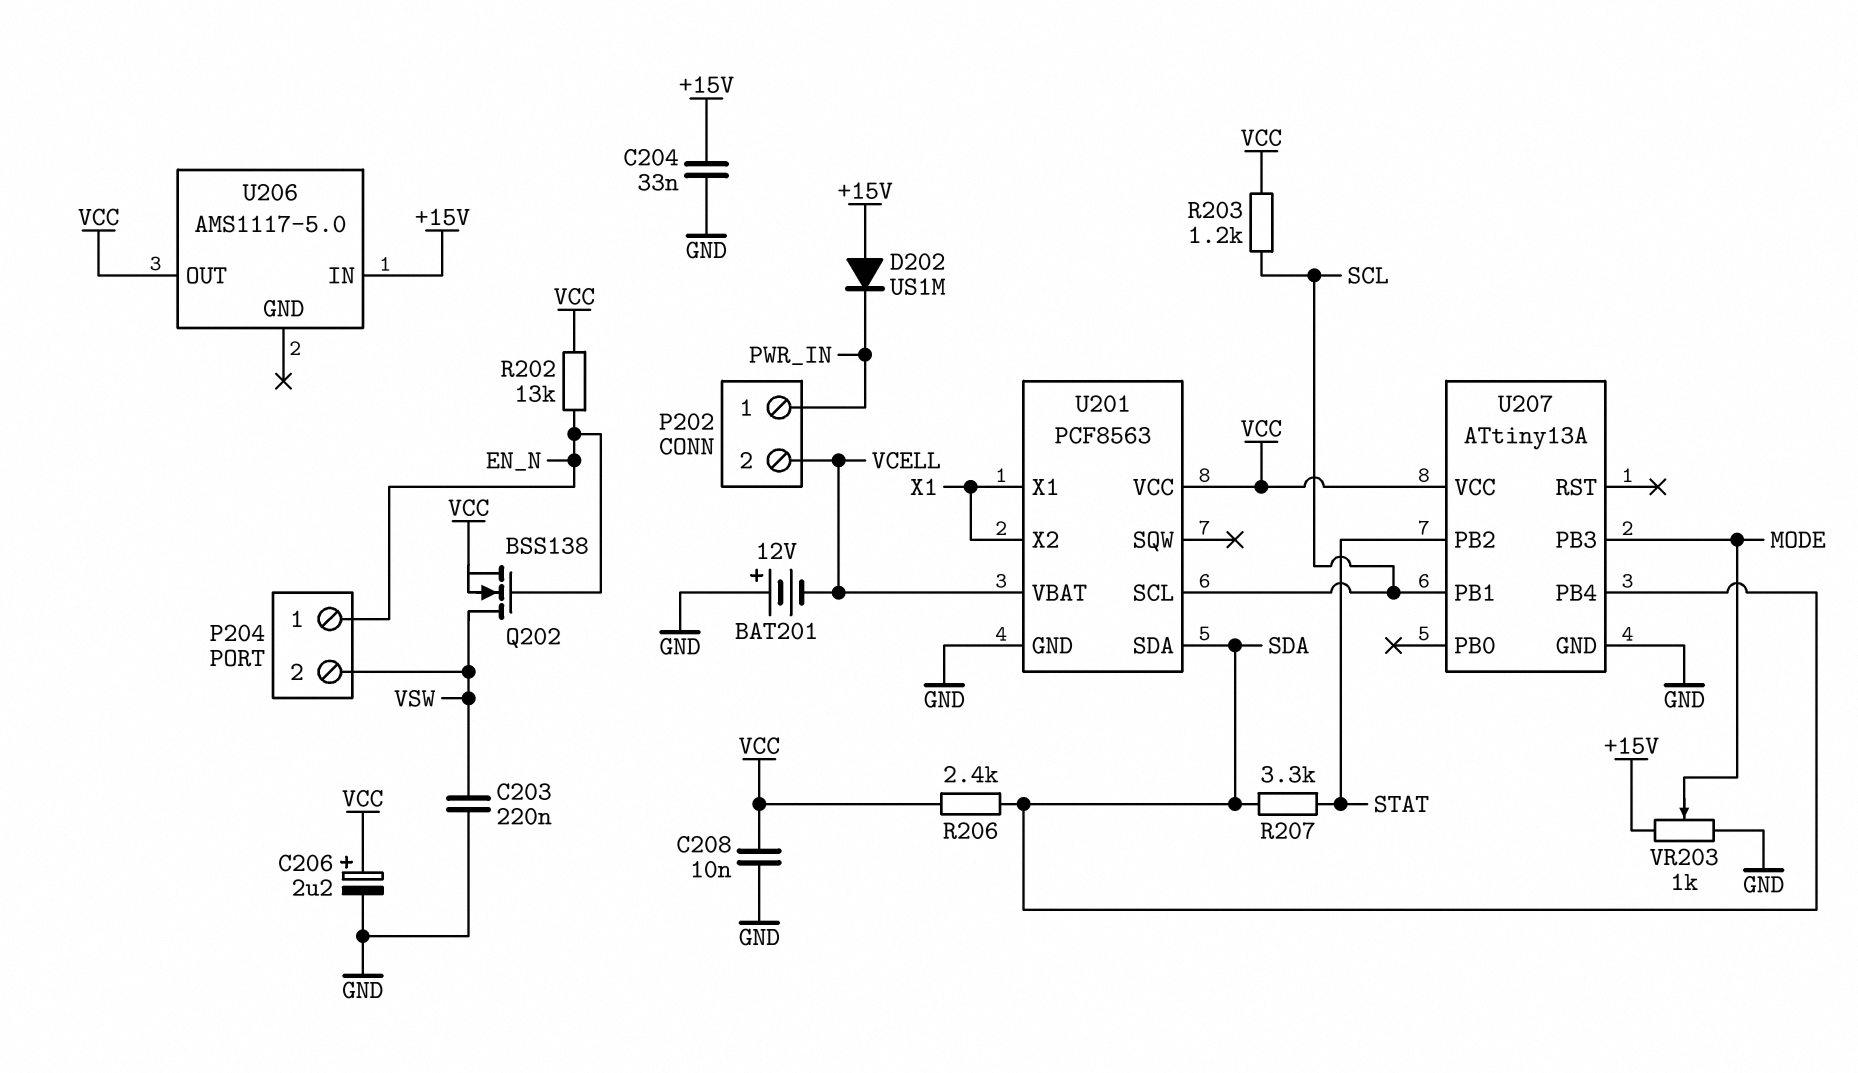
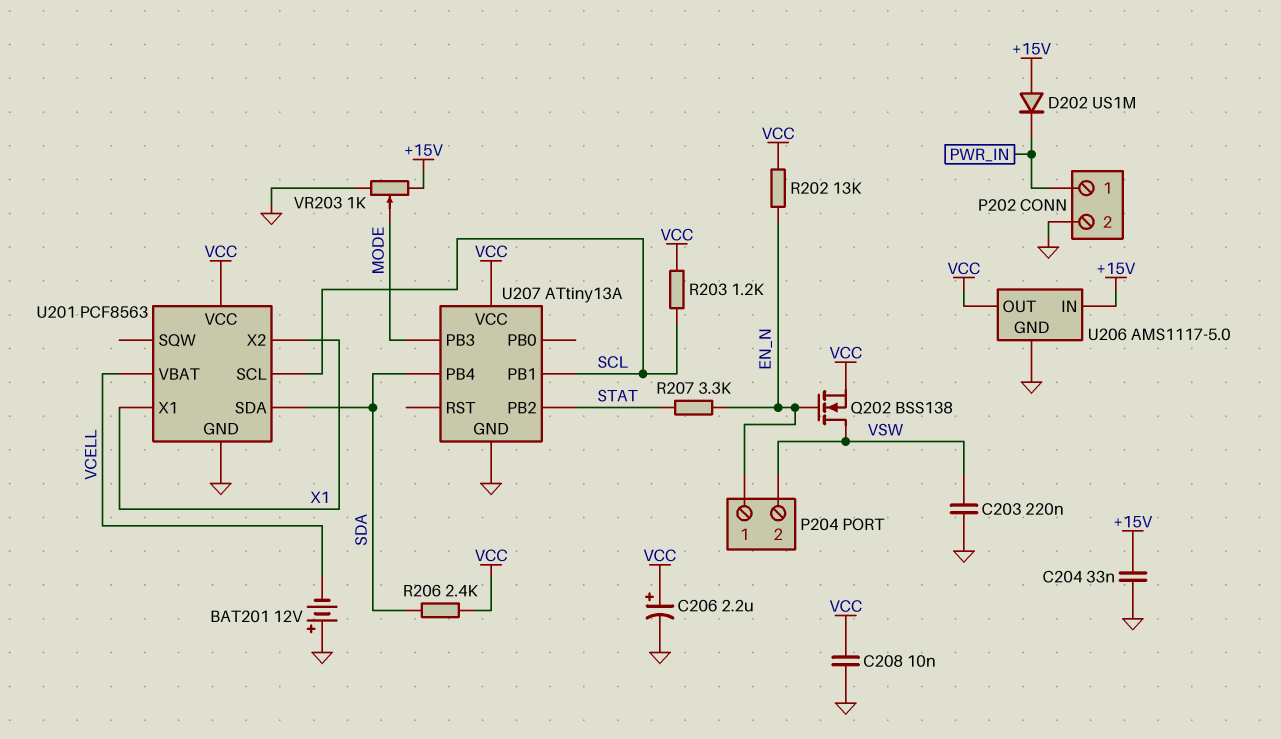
P202 pin 2: VCELL -> GND
R207: 3.3k (SDA, STAT) -> 3.3k (EN_N, STAT)
U206 pin GND: none -> GND

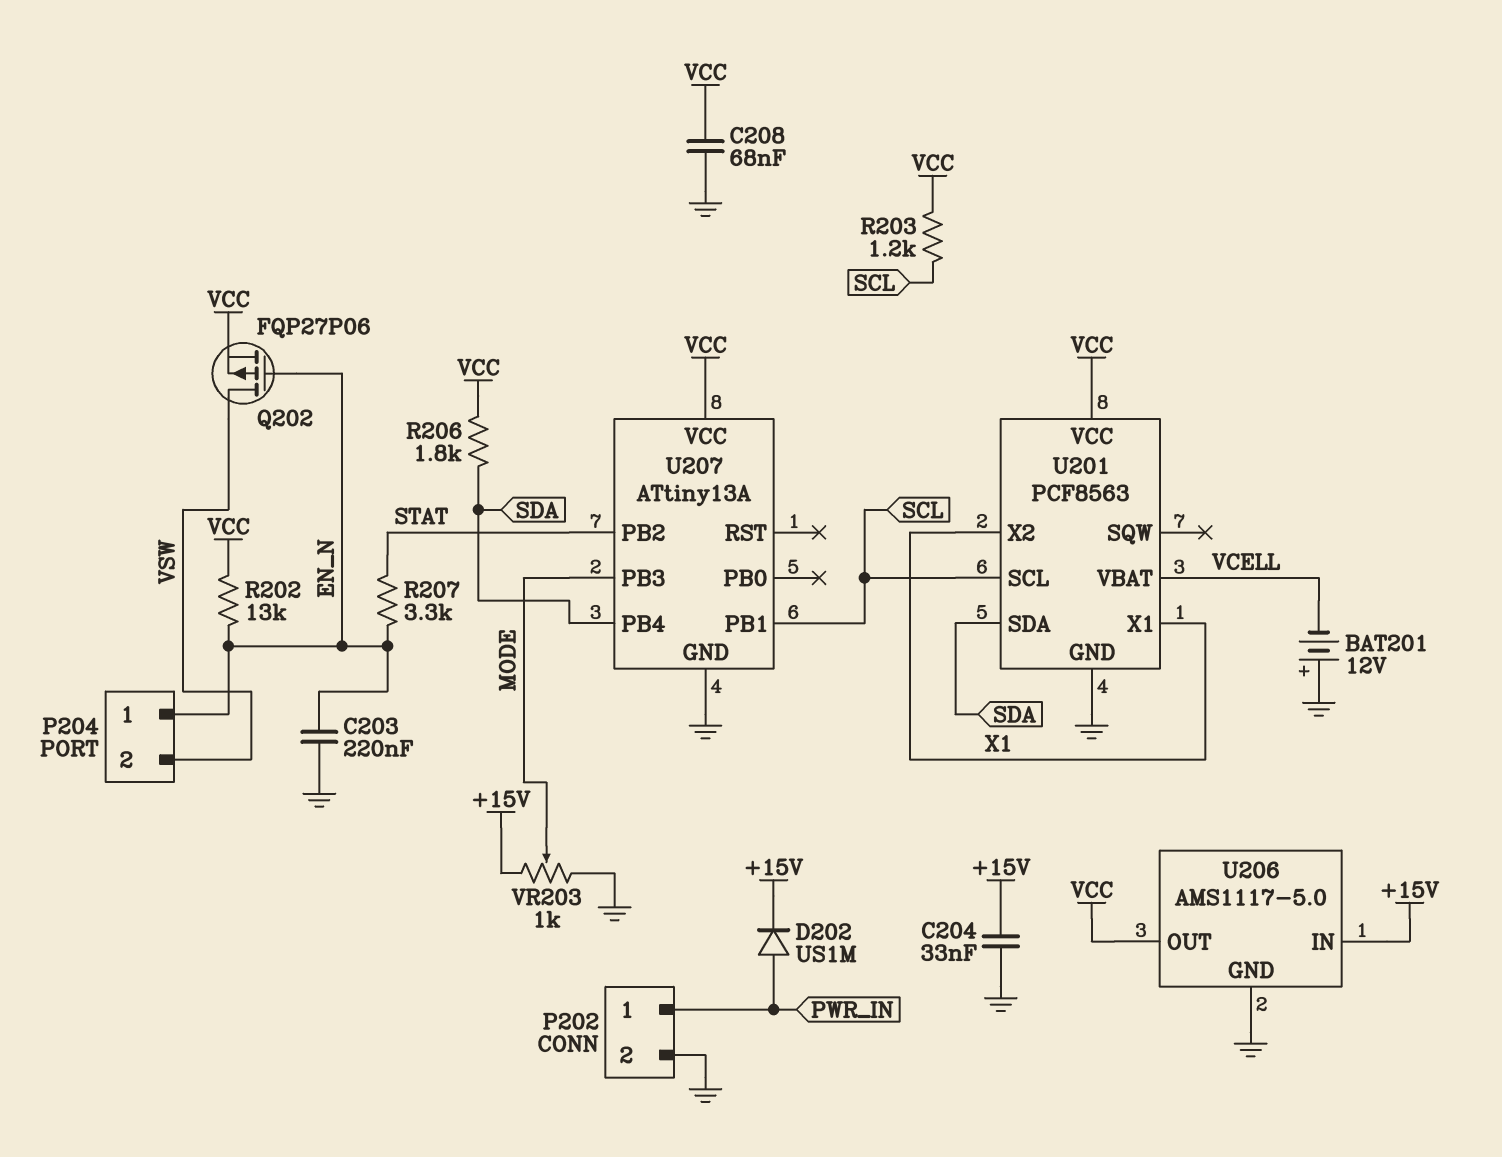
C203: 220nF (GND, VSW) -> 220nF (EN_N, GND)
C206: 2.2uF (plus VCC, minus GND) -> none
C208: 10nF (GND, VCC) -> 68nF (GND, VCC)
D202: diode US1M (A +15V, K PWR_IN) -> diode US1M (A PWR_IN, K +15V)
Q202: NMOS BSS138 (G EN_N, D VSW, S VCC) -> PMOS FQP27P06 (G EN_N, D VSW, S VCC)
R206: 2.4k (SDA, VCC) -> 1.8k (SDA, VCC)

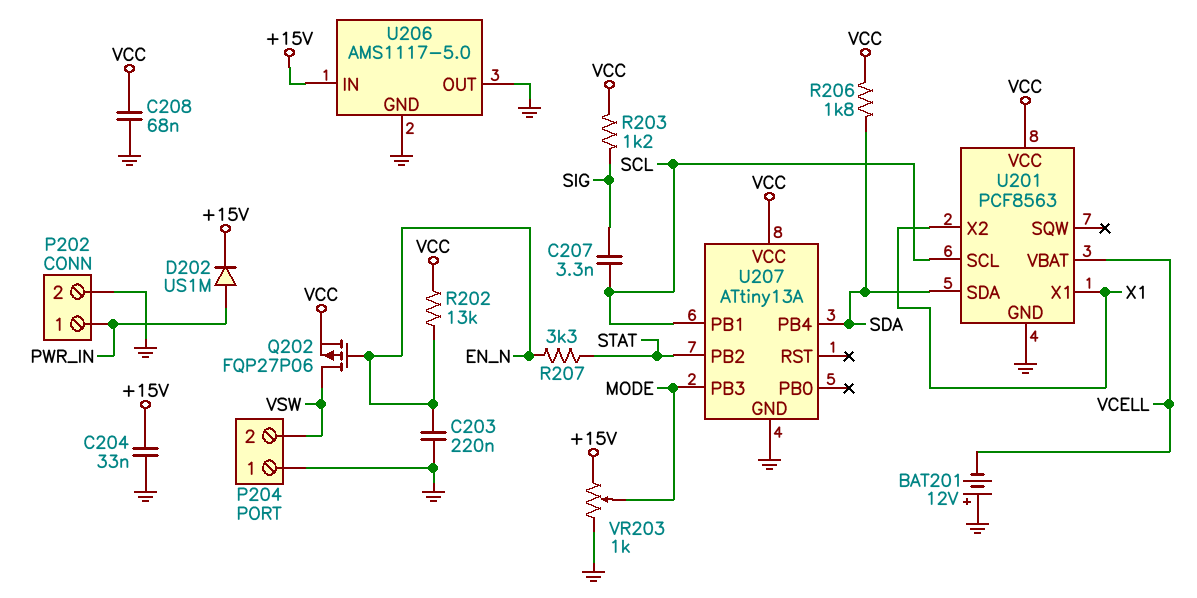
C207: none -> 3.3nF (SCL, SIG)
P204 pin 1: EN_N -> GND
R203: 1.2k (SCL, VCC) -> 1.2k (SIG, VCC)
U206 pin OUT: VCC -> GND

